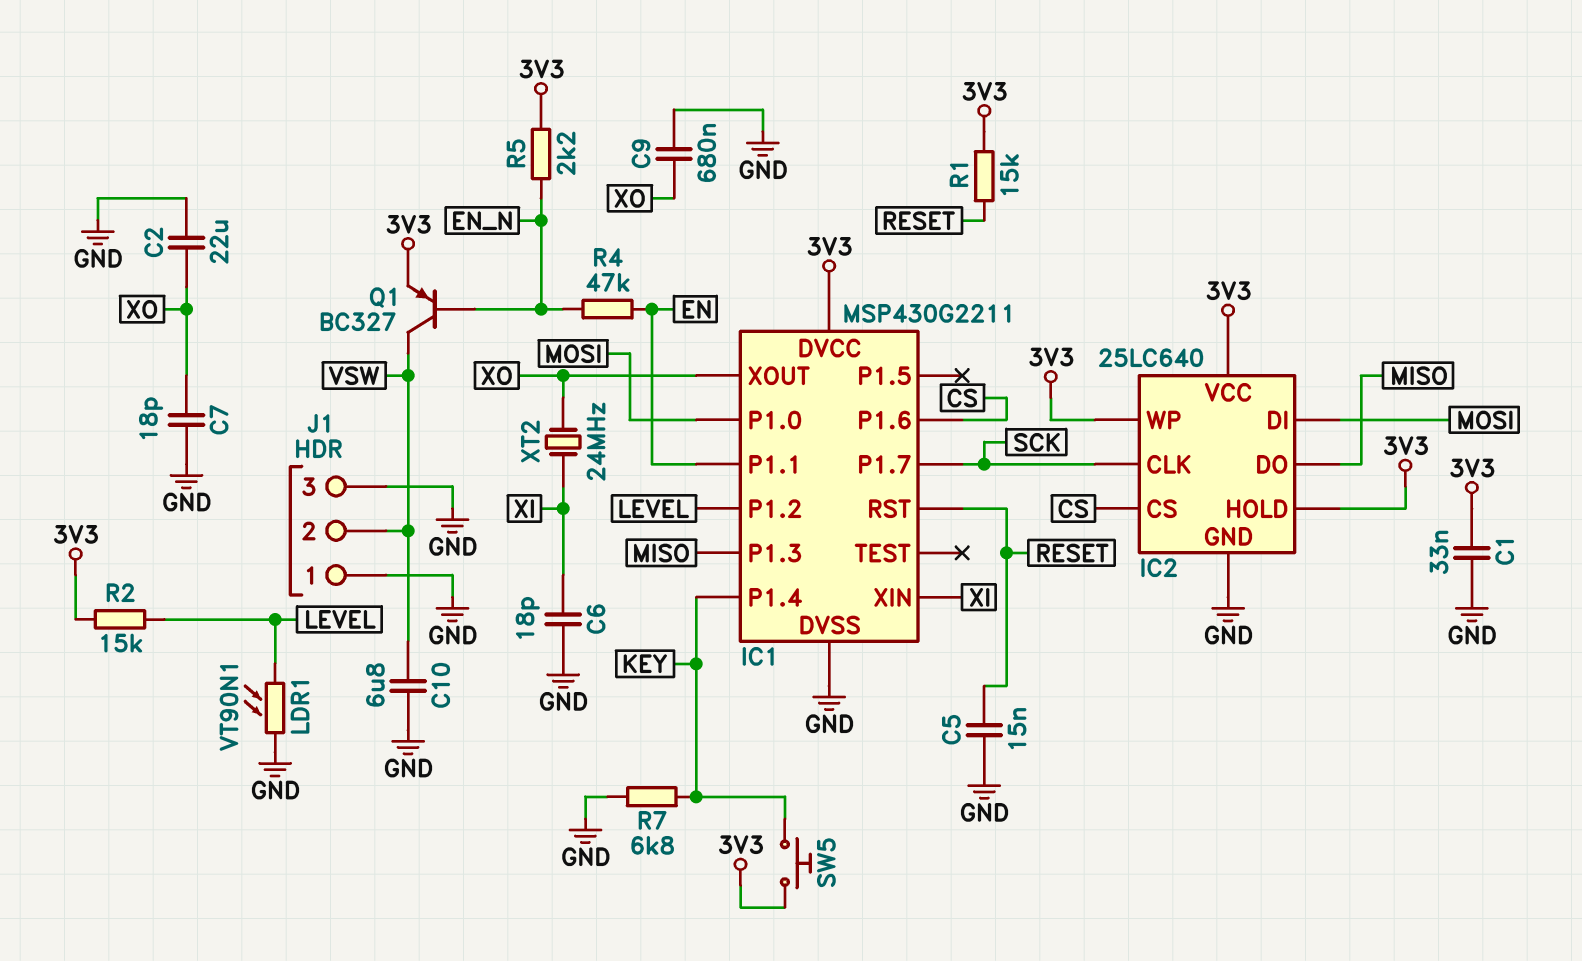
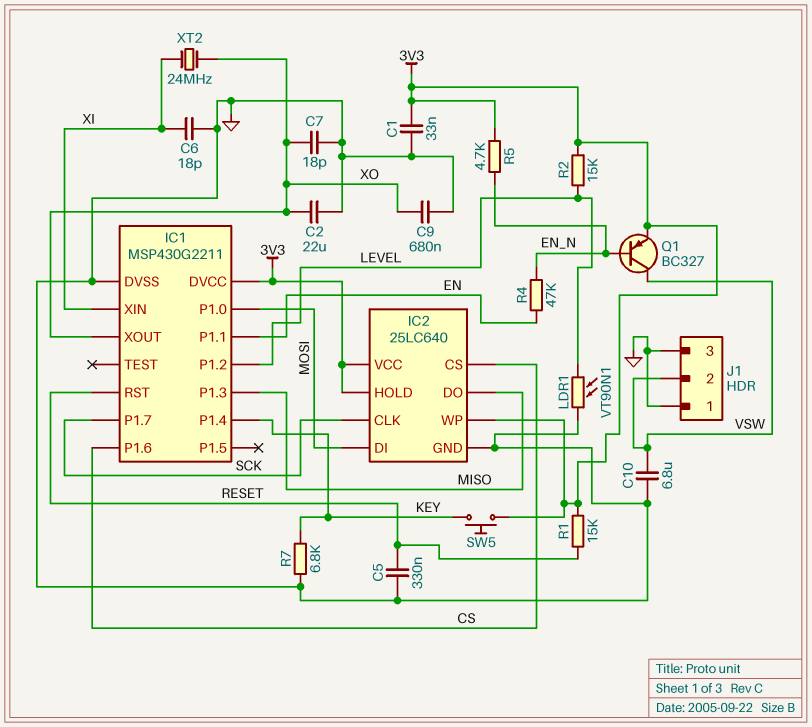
C5: 15nF (GND, RESET) -> 330nF (GND, RESET)
R5: 2.2k (3V3, EN_N) -> 4.7k (3V3, EN_N)

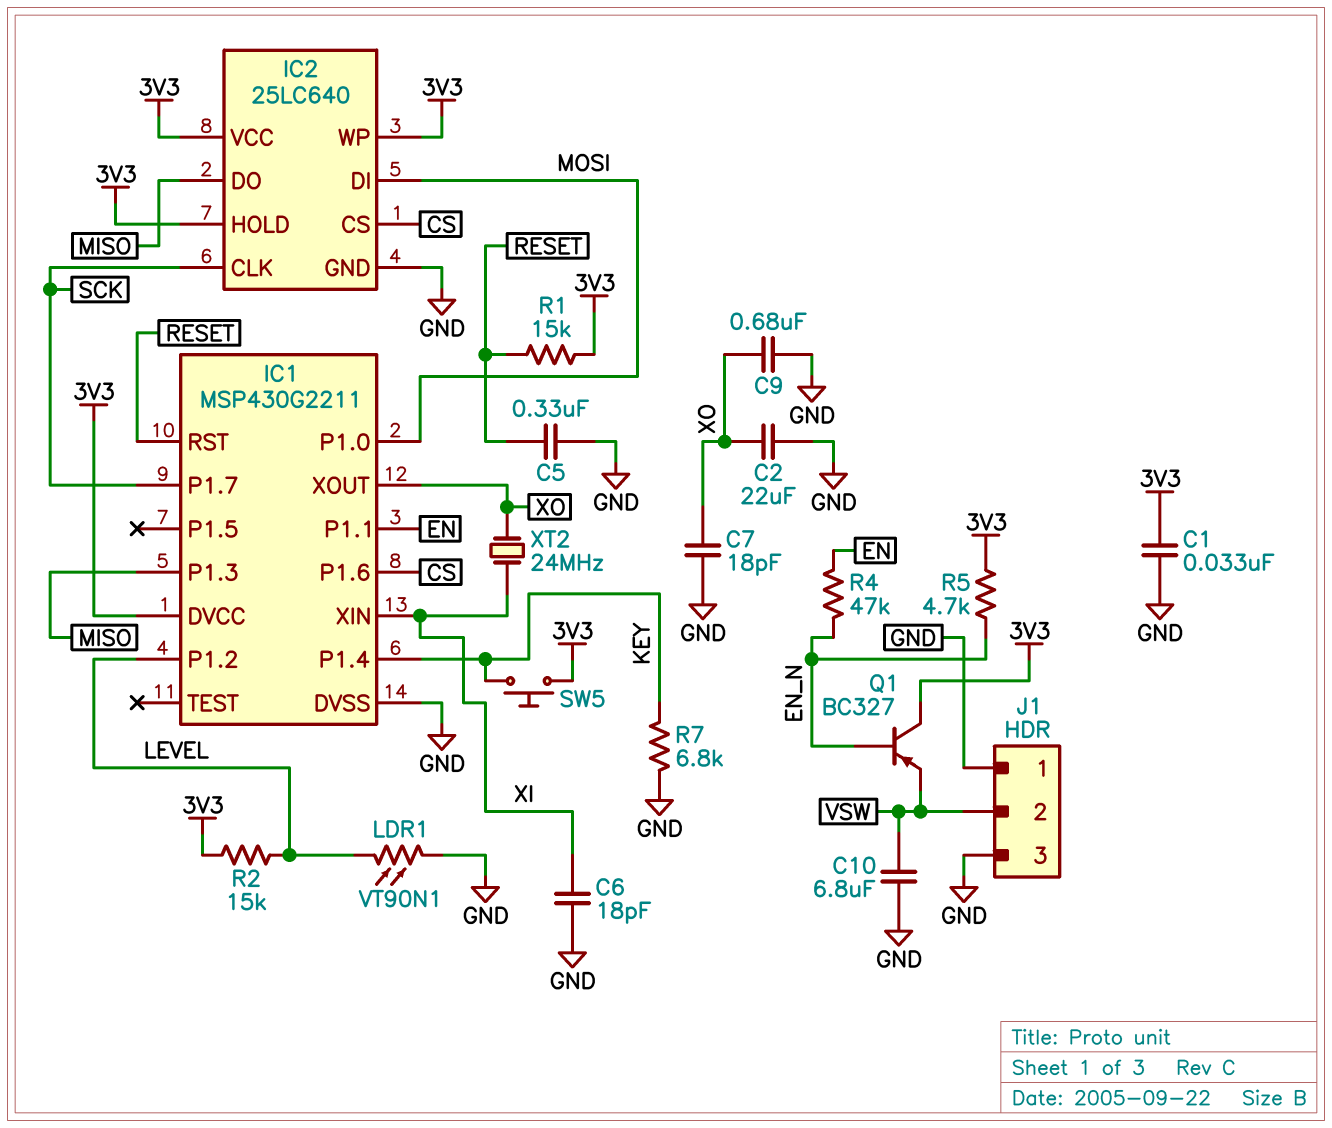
Q1: PNP BC327 (B EN_N, C VSW, E 3V3) -> PNP BC327 (B EN_N, C 3V3, E VSW)

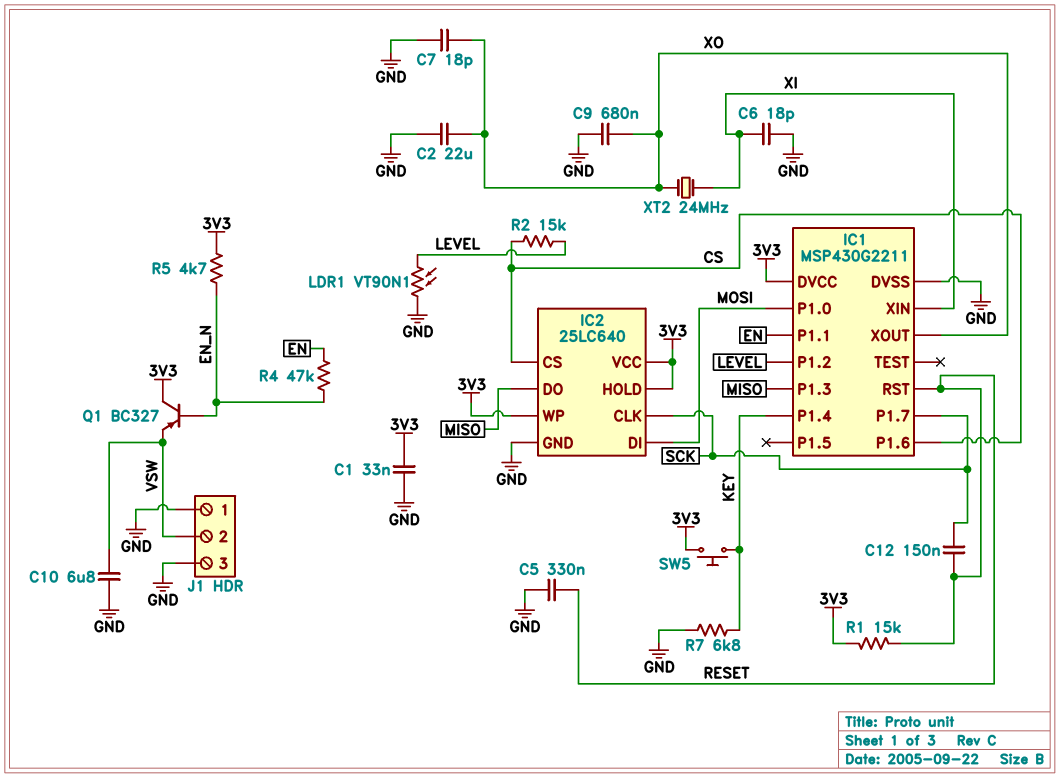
C12: none -> 150nF (RESET, SCK)
R2: 15k (3V3, LEVEL) -> 15k (CS, LEVEL)

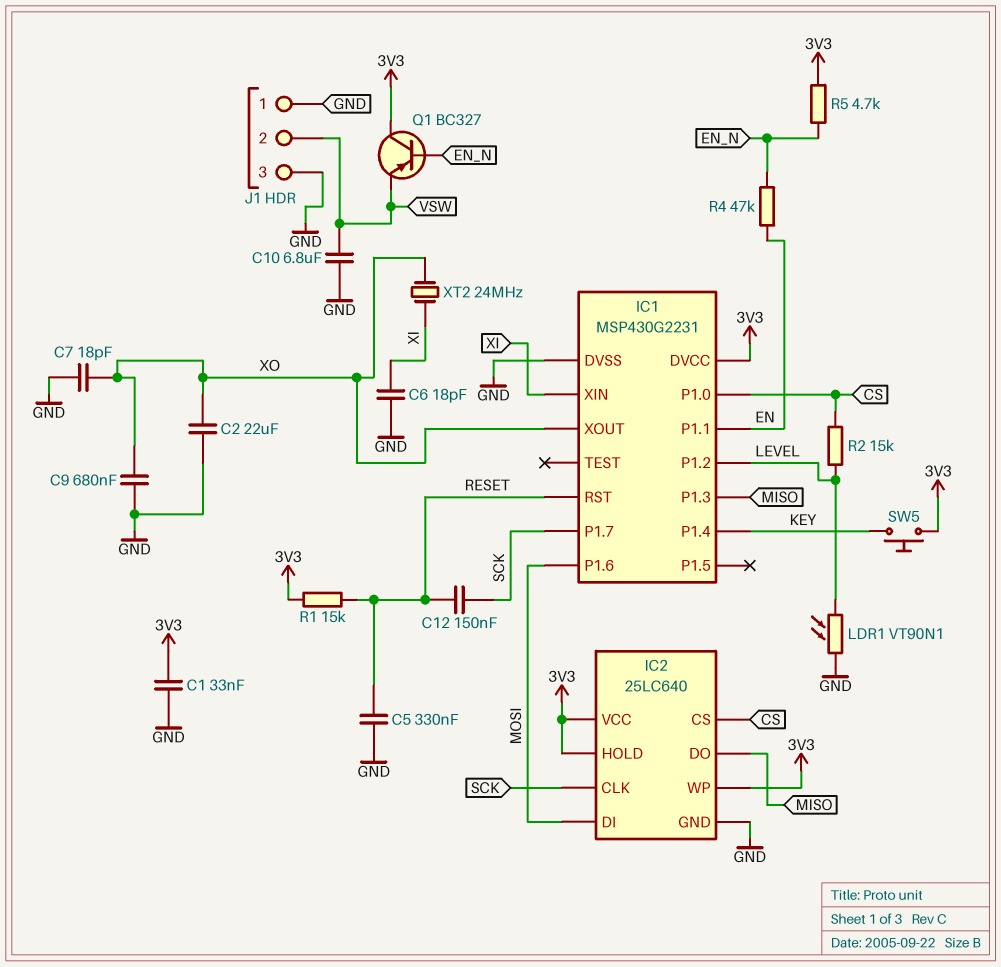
IC1: MSP430G2211 -> MSP430G2231
IC1 pin P1.0: MOSI -> CS
IC1 pin P1.6: CS -> MOSI
R7: 6.8k (GND, KEY) -> none

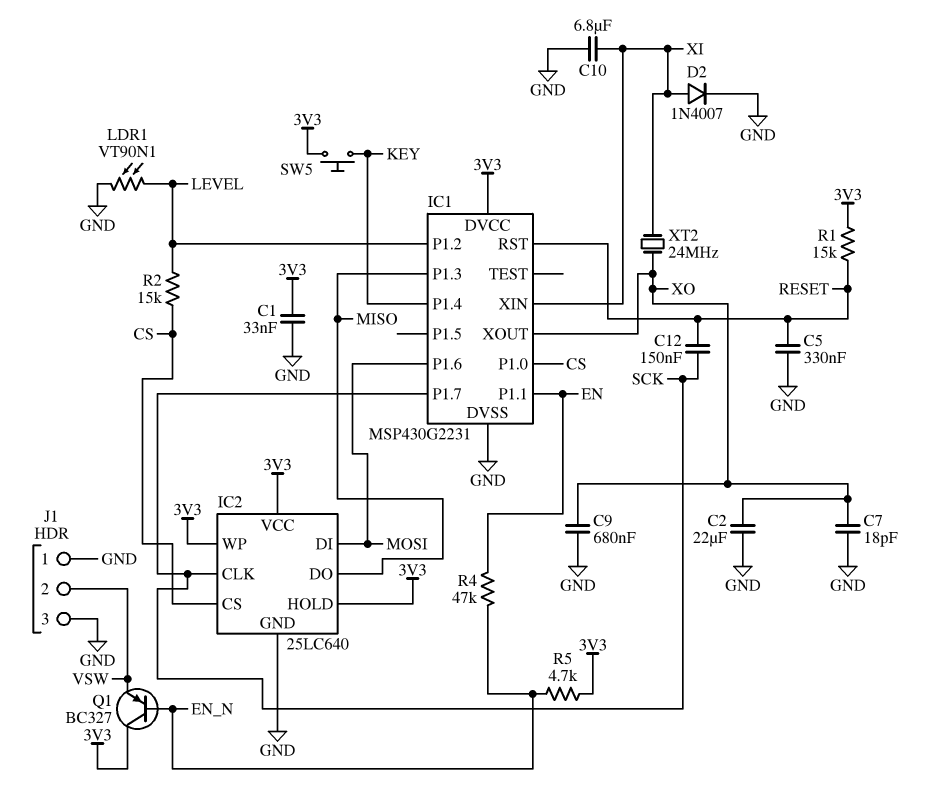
C6: 18pF (GND, XI) -> none
C10: 6.8uF (GND, VSW) -> 6.8uF (GND, XI)
D2: none -> diode 1N4007 (A XI, K GND)

